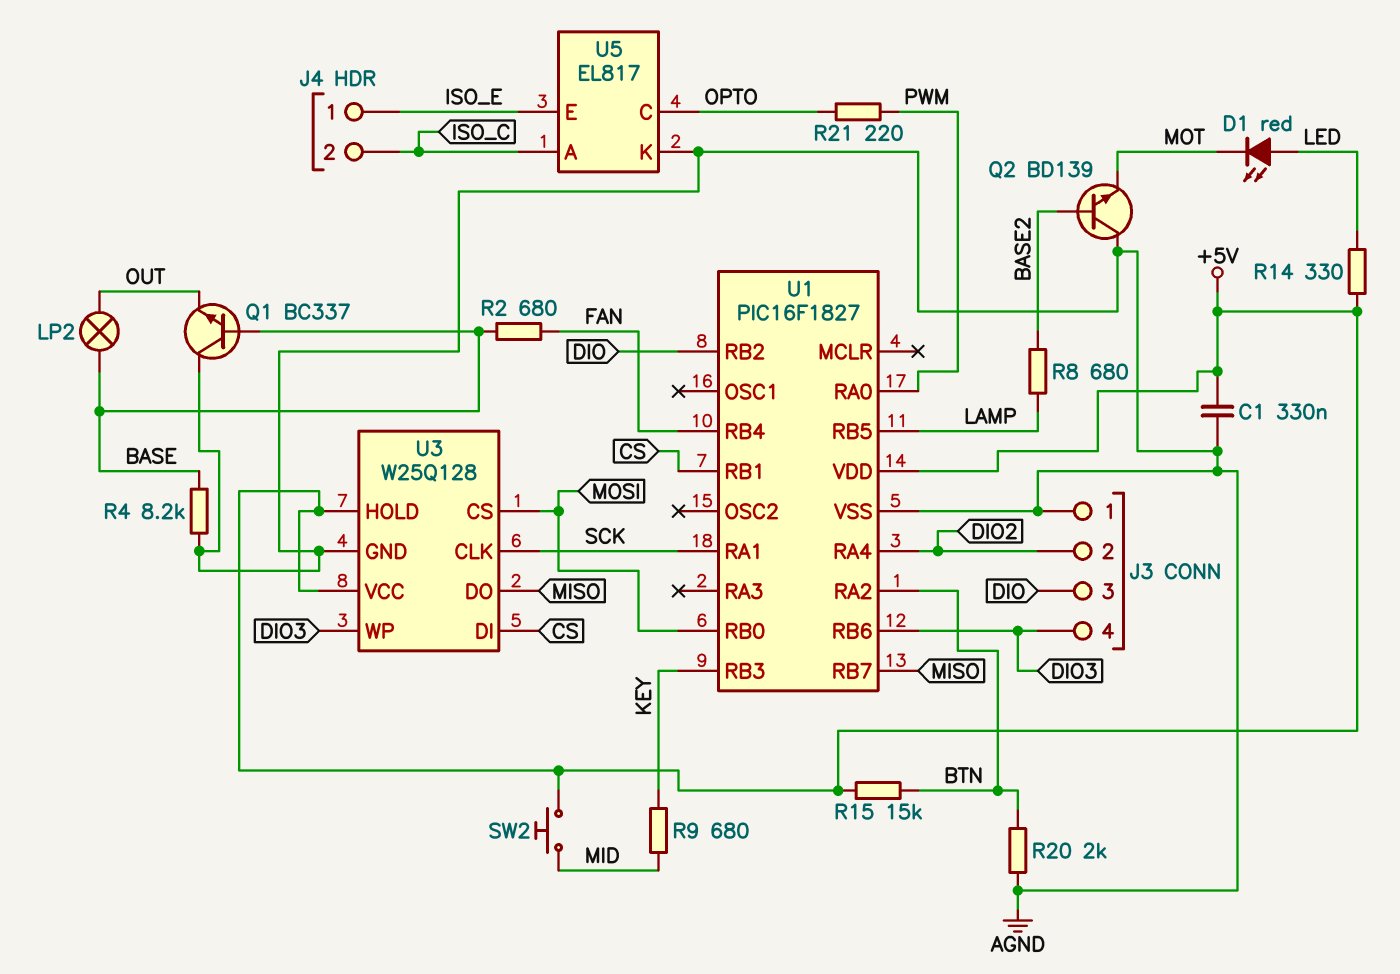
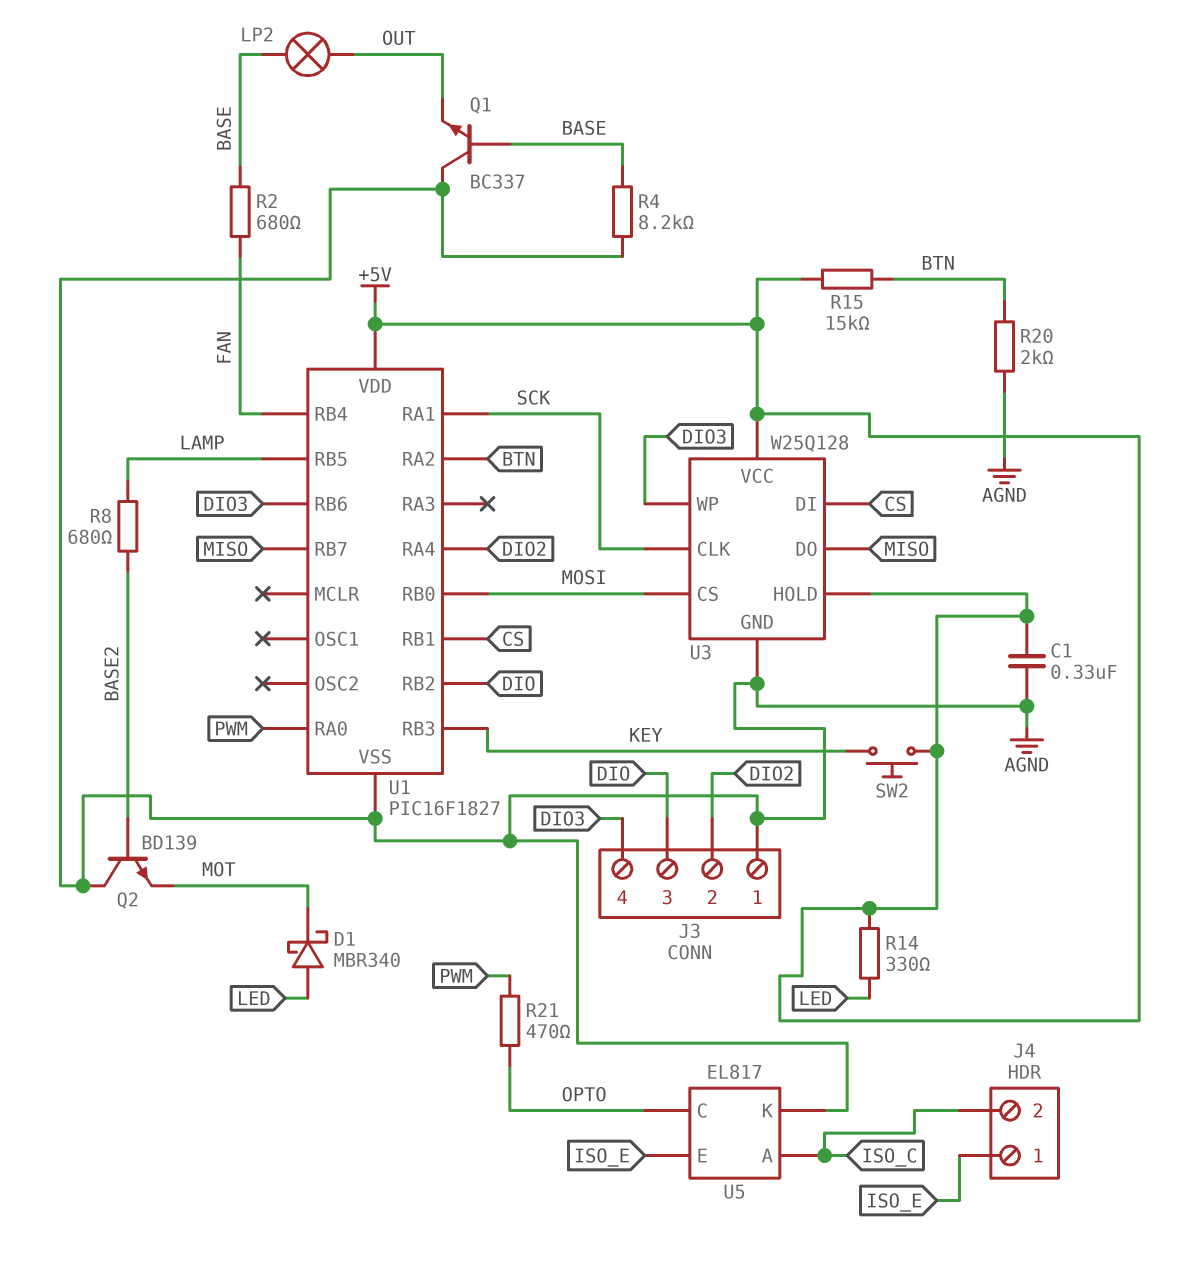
D1: LED red (A LED, K MOT) -> schottky MBR340 (A LED, K MOT)
R9: 680 (KEY, MID) -> none
R21: 220 (OPTO, PWM) -> 470 (OPTO, PWM)
SW2: button (+5V, MID) -> button (+5V, KEY)

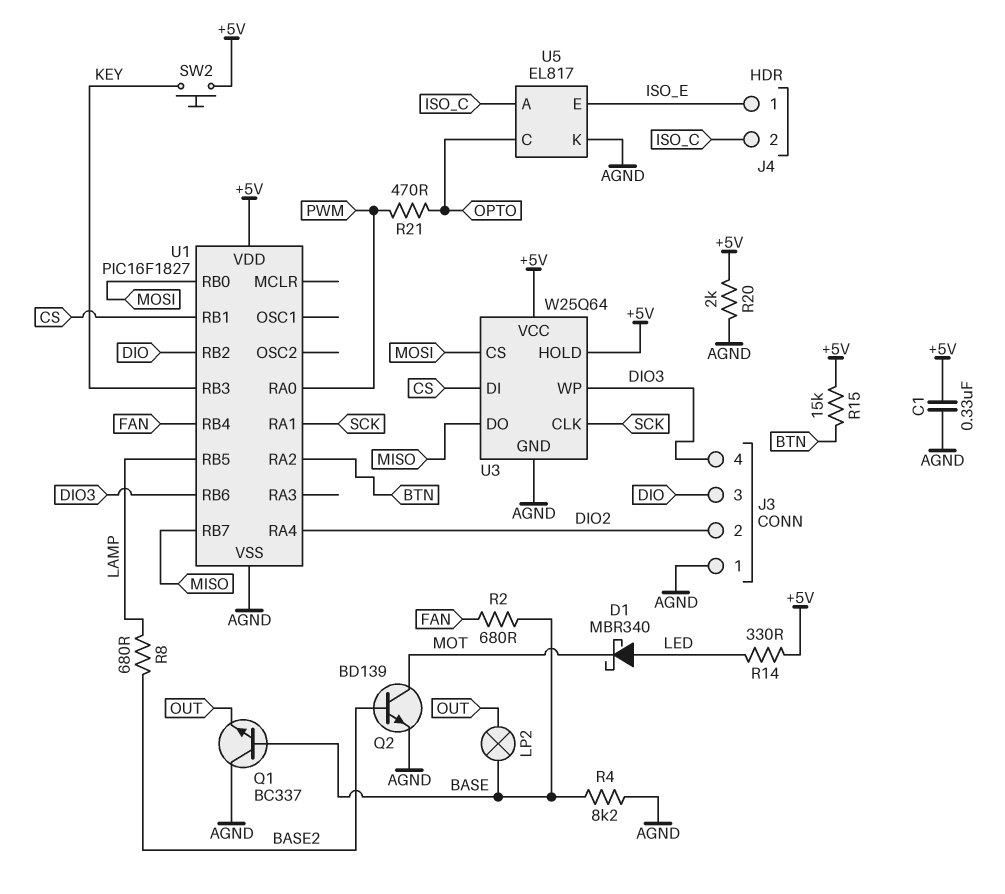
Q2: NPN BD139 (B BASE2, C AGND, E MOT) -> NPN BD139 (B BASE2, C MOT, E AGND)
R20: 2k (AGND, BTN) -> 2k (+5V, AGND)
U3: W25Q128 -> W25Q64

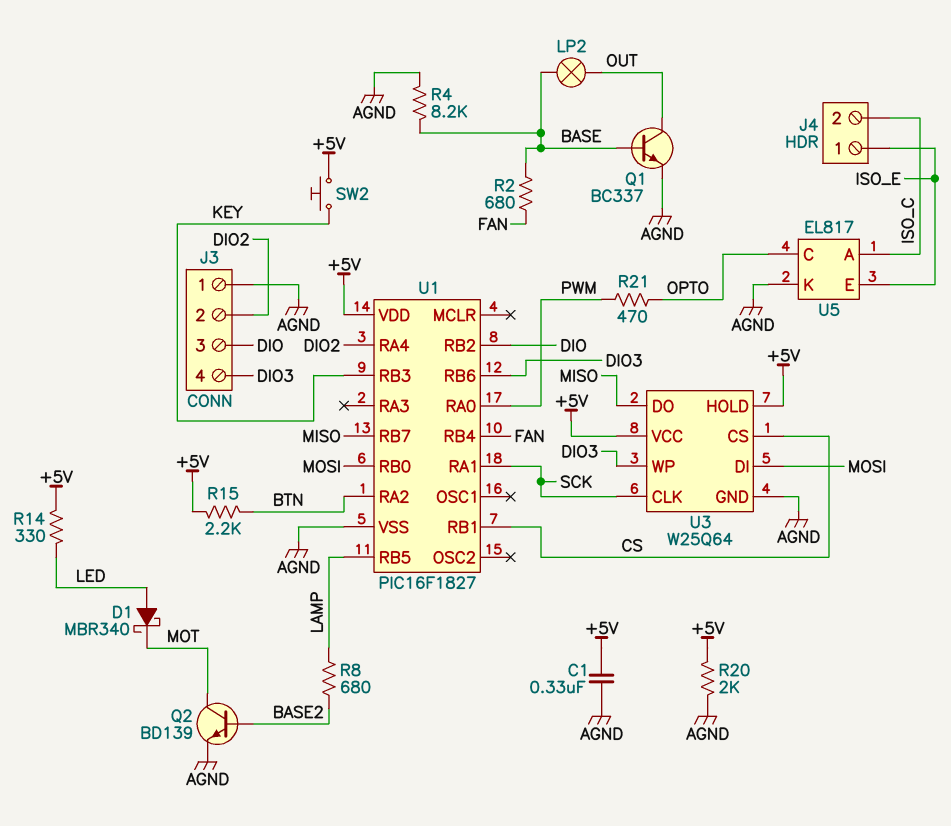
Q1: NPN BC337 (B BASE, C AGND, E OUT) -> NPN BC337 (B BASE, C OUT, E AGND)
R15: 15k (+5V, BTN) -> 2.2k (+5V, BTN)
U3 pin CS: MOSI -> CS
U3 pin DI: CS -> MOSI

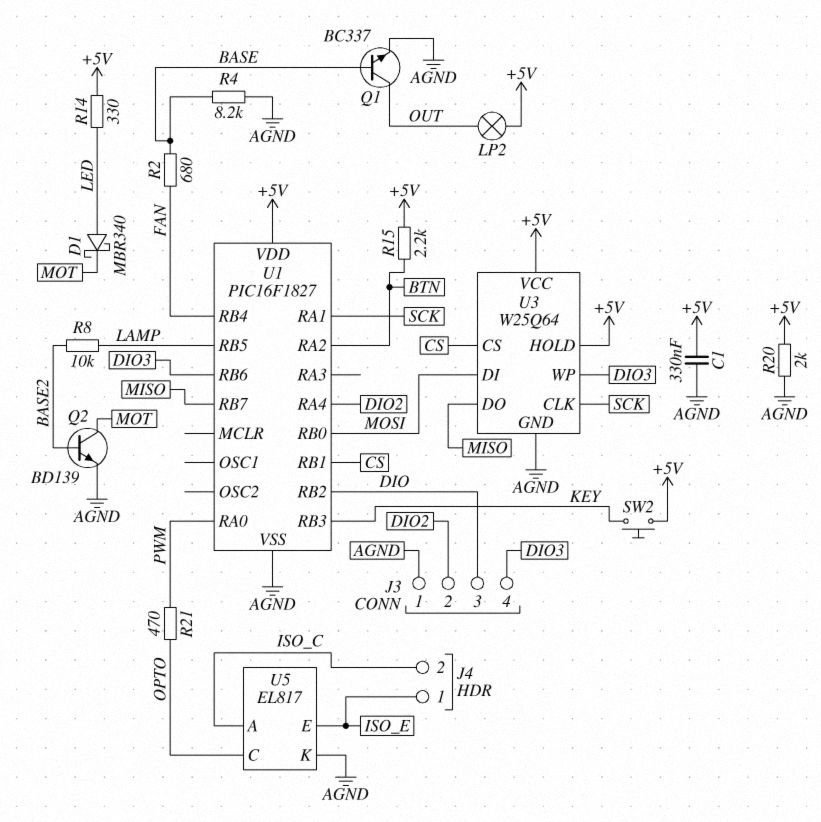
LP2: lamp (BASE, OUT) -> lamp (+5V, OUT)
R8: 680 (BASE2, LAMP) -> 10k (BASE2, LAMP)

